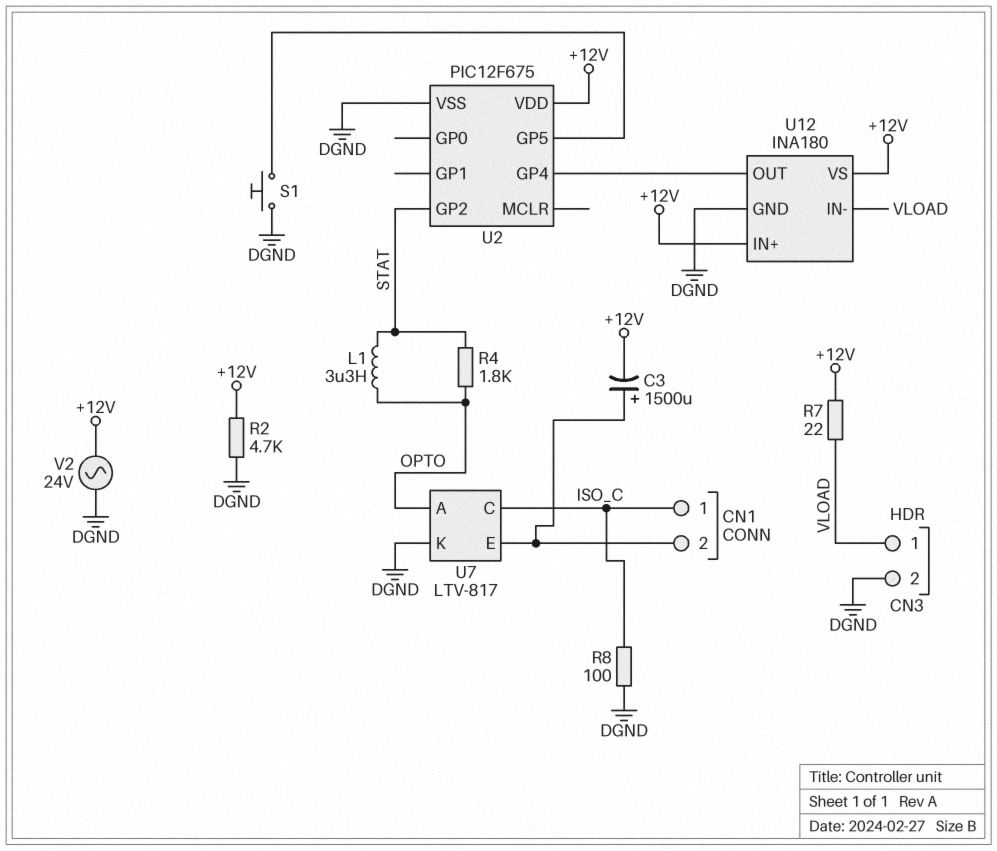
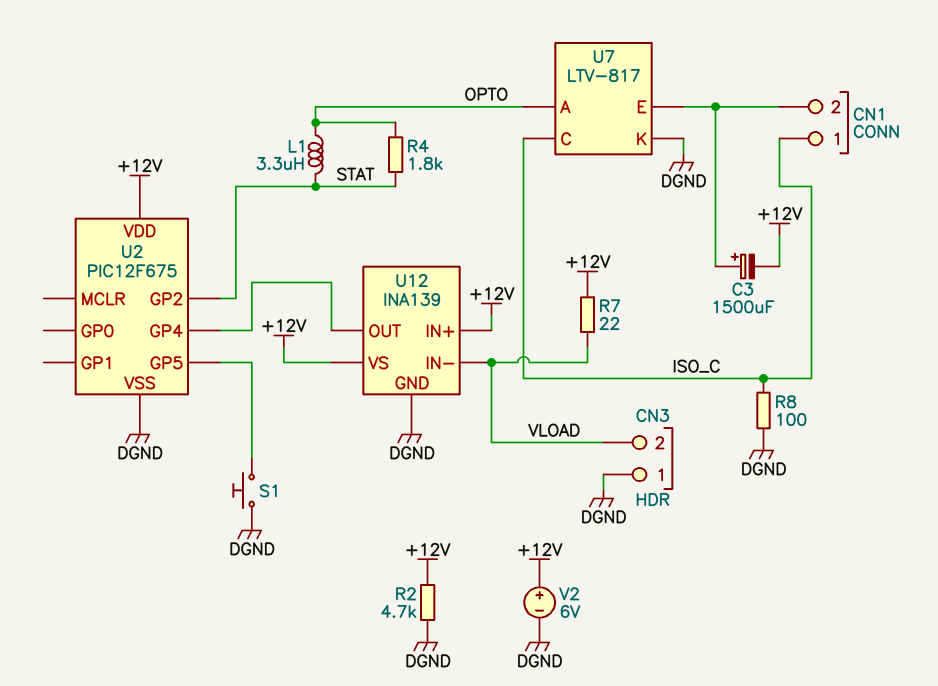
CN3 pin 1: VLOAD -> DGND
CN3 pin 2: DGND -> VLOAD
U12: INA180 -> INA139
V2: AC 24V (+12V, DGND) -> 6V (plus +12V, minus DGND)

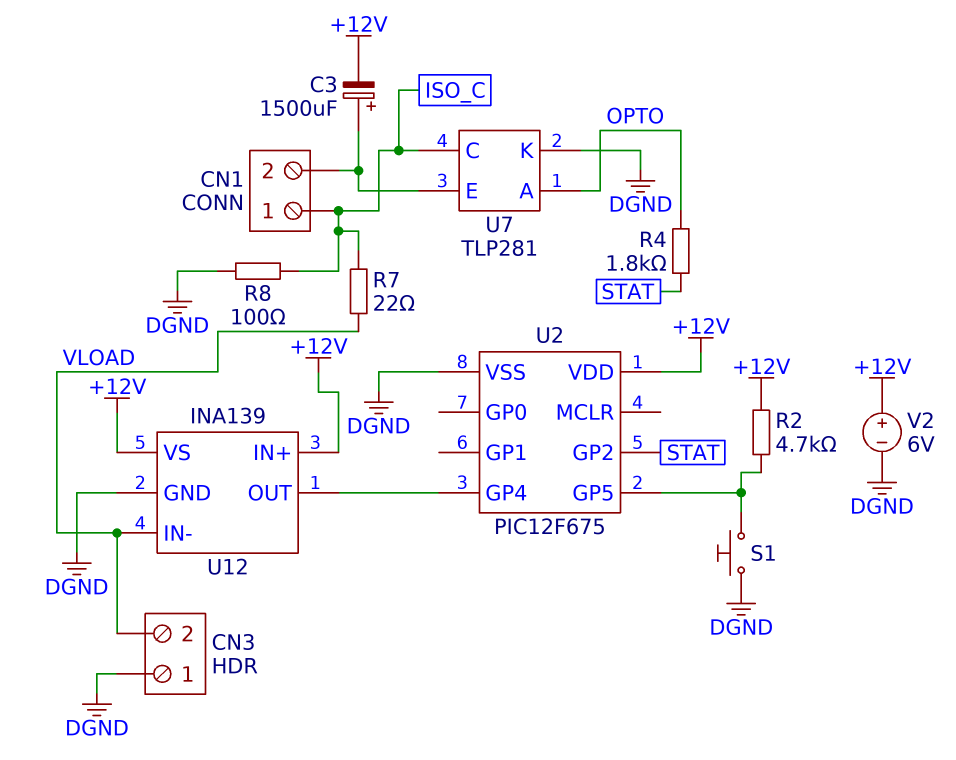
L1: 3.3uH (OPTO, STAT) -> none
R2: 4.7k (+12V, DGND) -> 4.7k (+12V, U2/GP5)
R7: 22 (+12V, VLOAD) -> 22 (ISO_C, VLOAD)
U7: LTV-817 -> TLP281

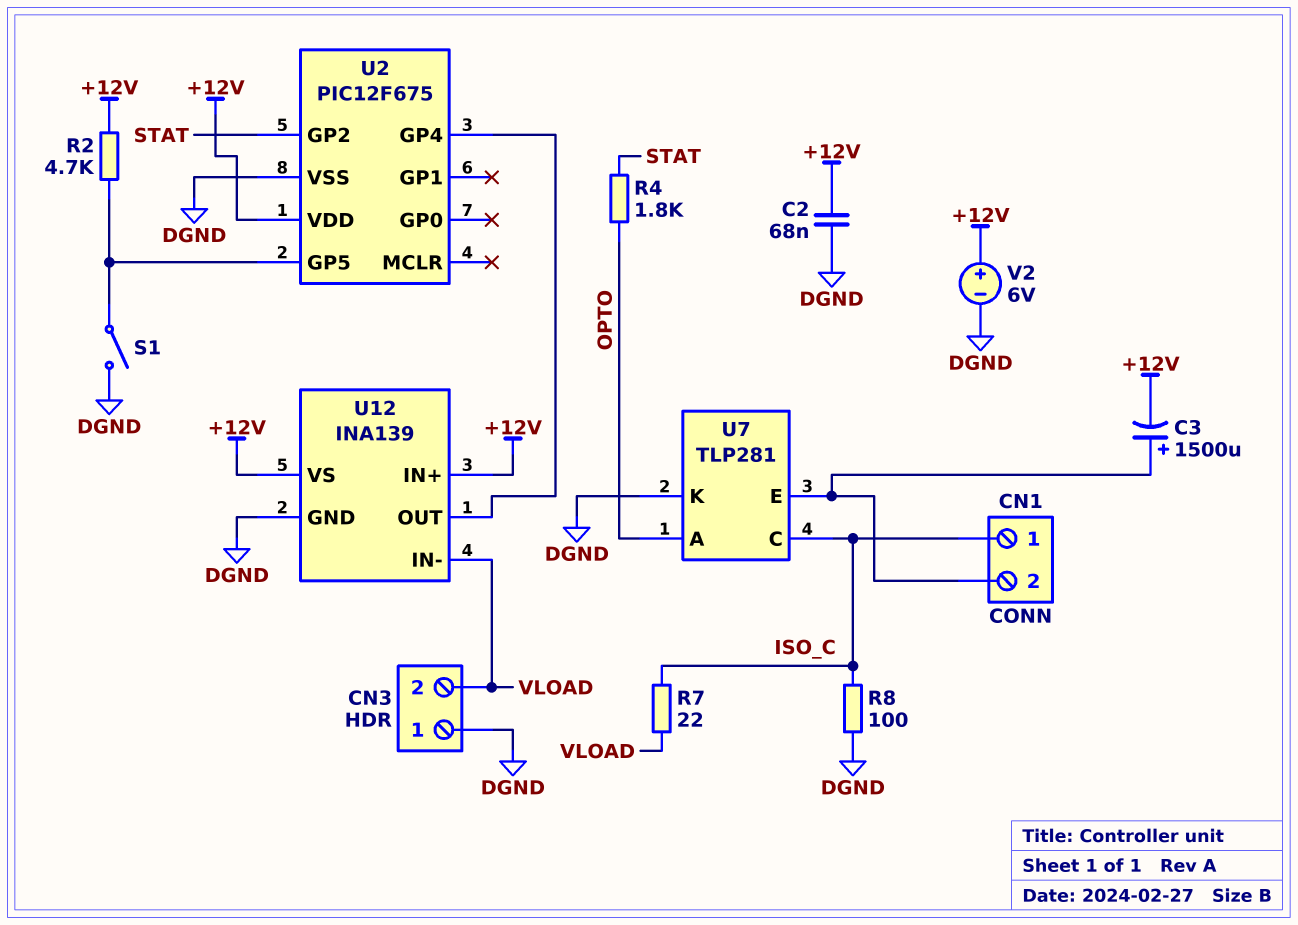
C2: none -> 68nF (+12V, DGND)
S1: button (DGND, U2/GP5) -> switch (DGND, U2/GP5)

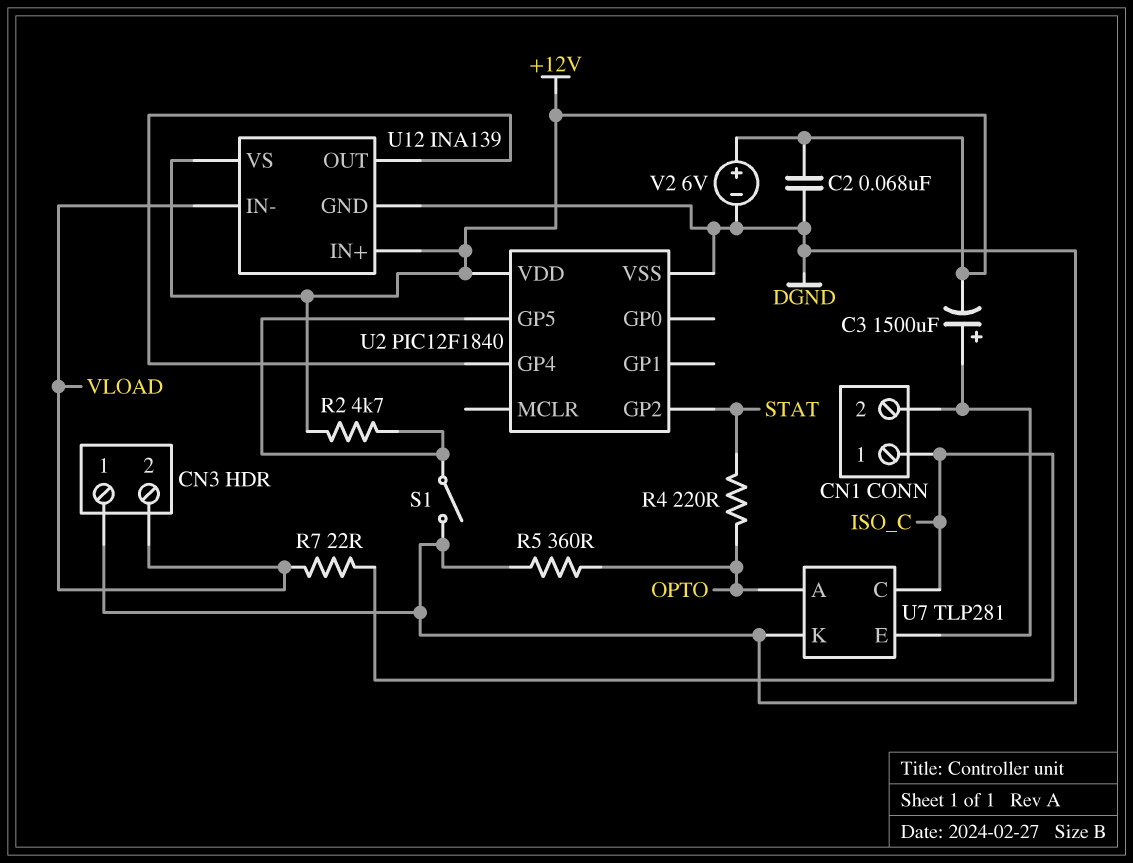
R4: 1.8k (OPTO, STAT) -> 220 (OPTO, STAT)
R5: none -> 360 (DGND, OPTO)
R8: 100 (DGND, ISO_C) -> none
U2: PIC12F675 -> PIC12F1840

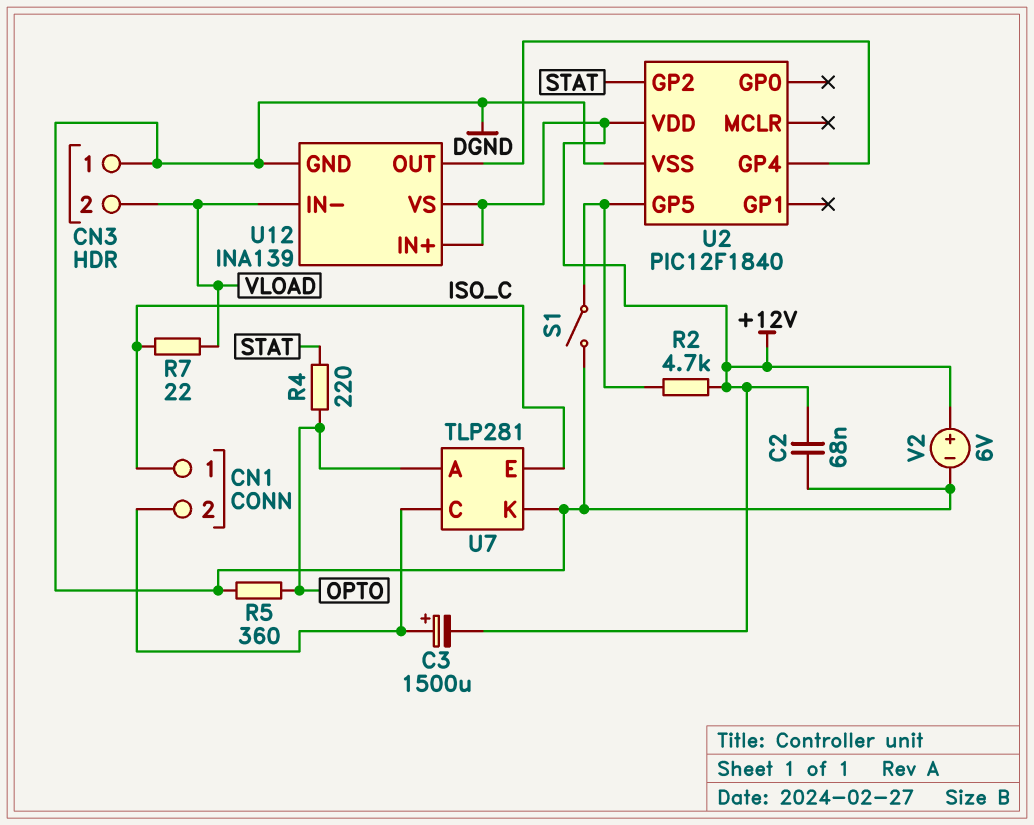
U7 pin C: ISO_C -> CN1/2
U7 pin E: CN1/2 -> ISO_C

